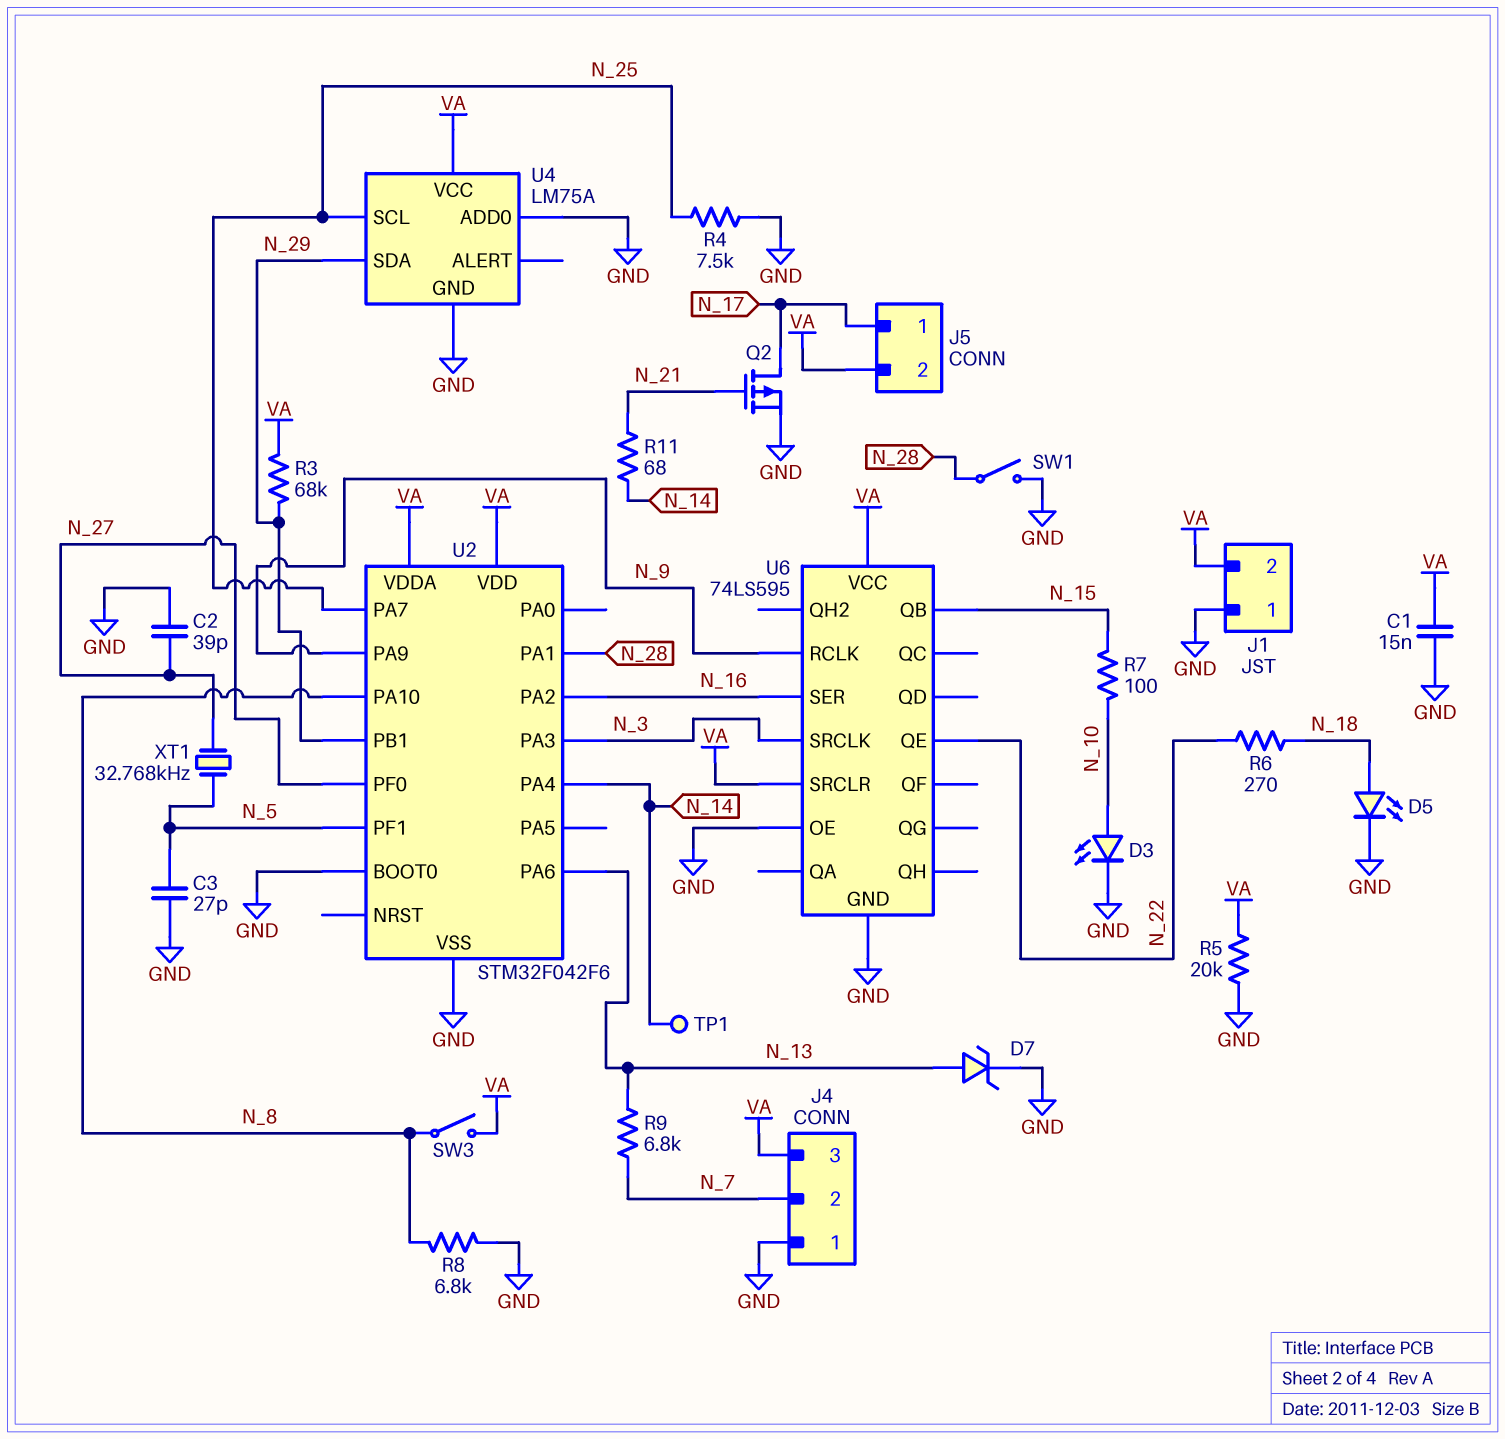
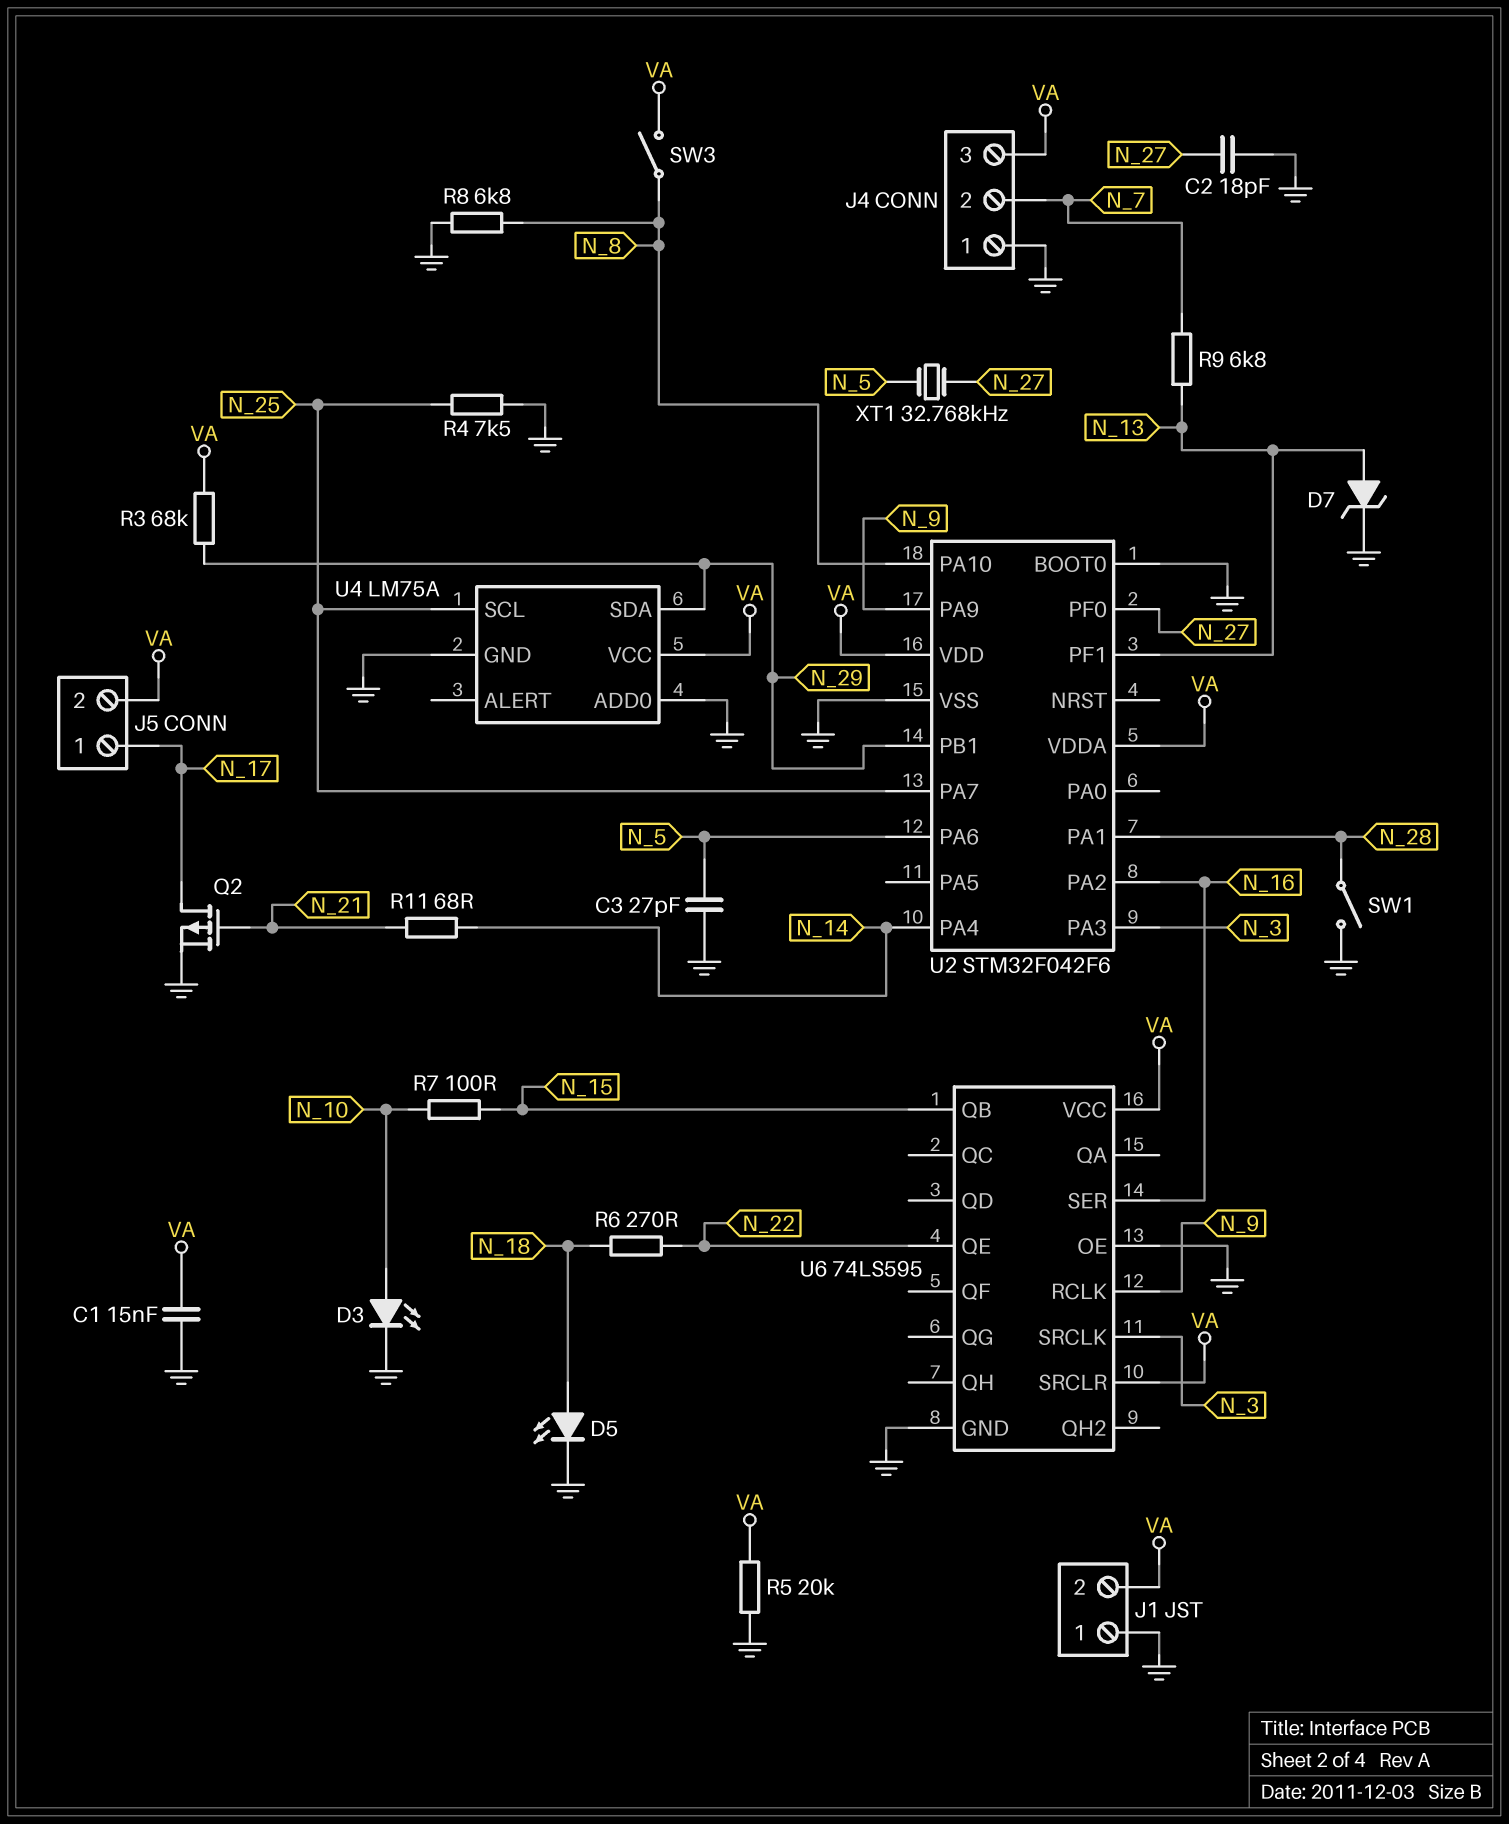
C2: 39pF (GND, N_27) -> 18pF (GND, N_27)
TP1: test point (N_14) -> none
U2 pin PA6: N_13 -> N_5
U2 pin PF1: N_5 -> N_13

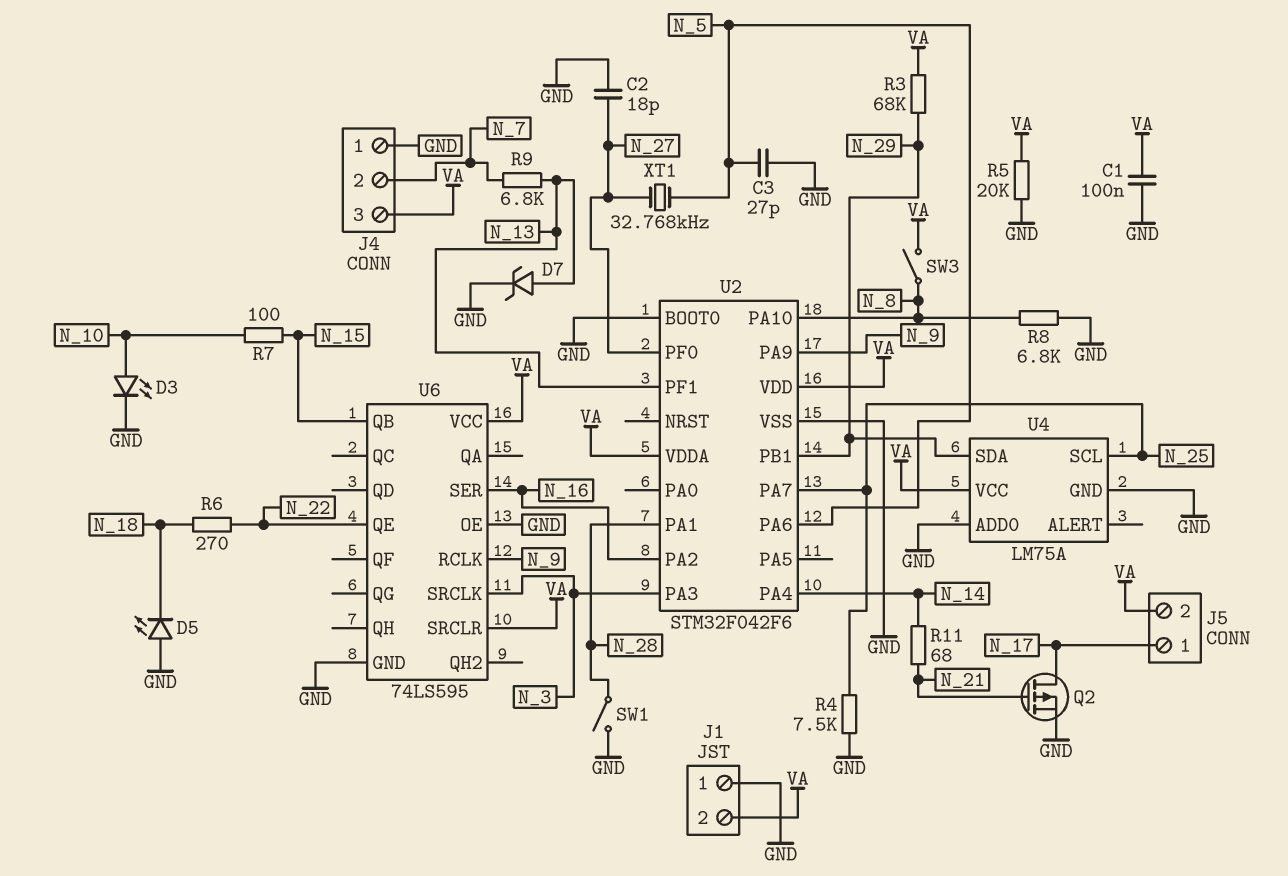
C1: 15nF (GND, VA) -> 100nF (GND, VA)
D5: LED (A N_18, K GND) -> LED (A GND, K N_18)

